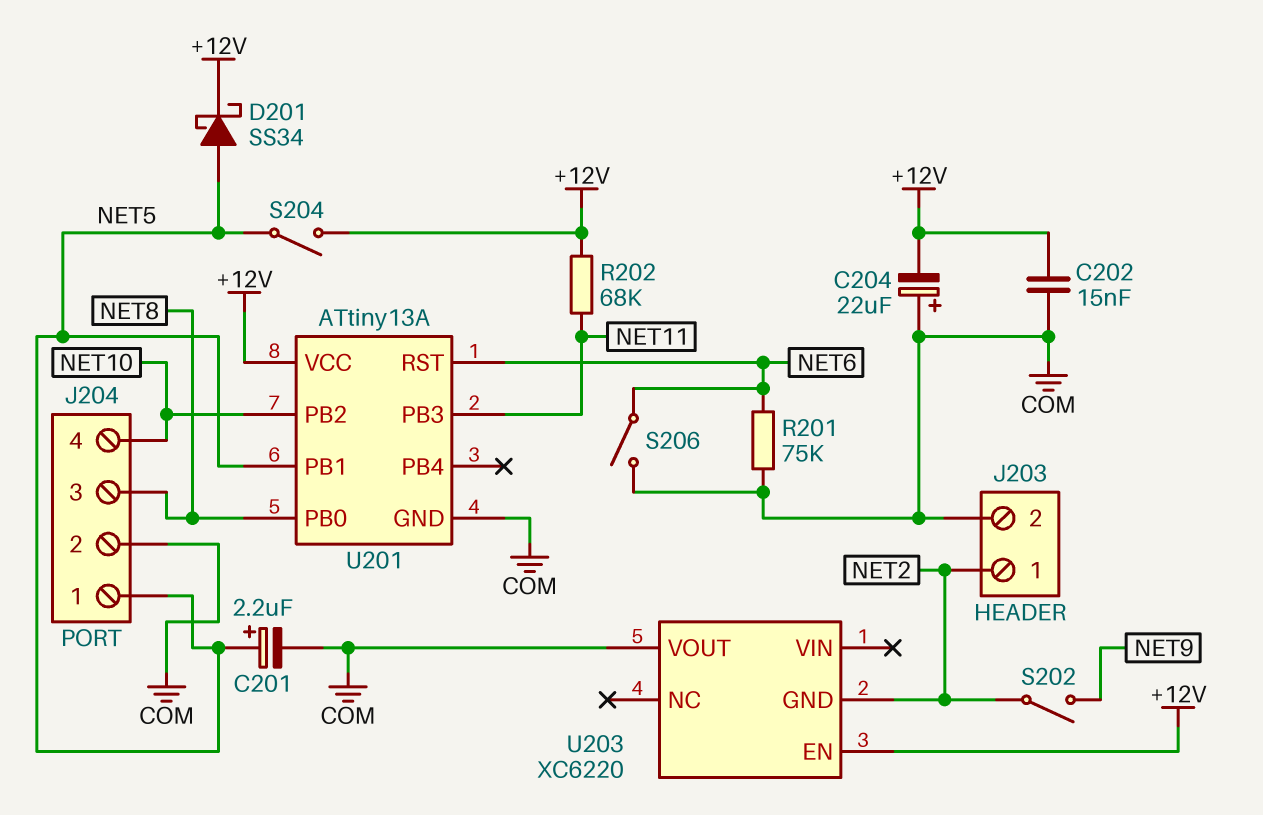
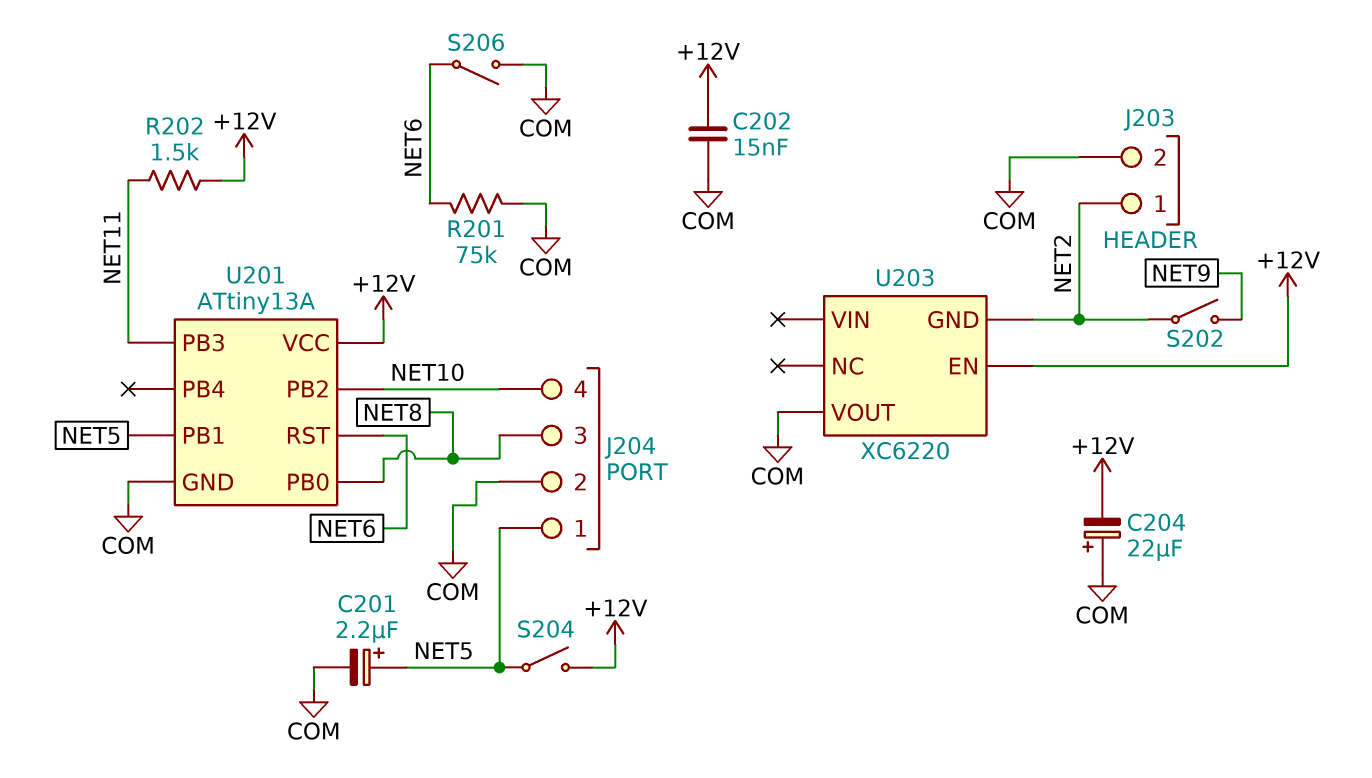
D201: schottky SS34 (A NET5, K +12V) -> none
R202: 68k (+12V, NET11) -> 1.5k (+12V, NET11)

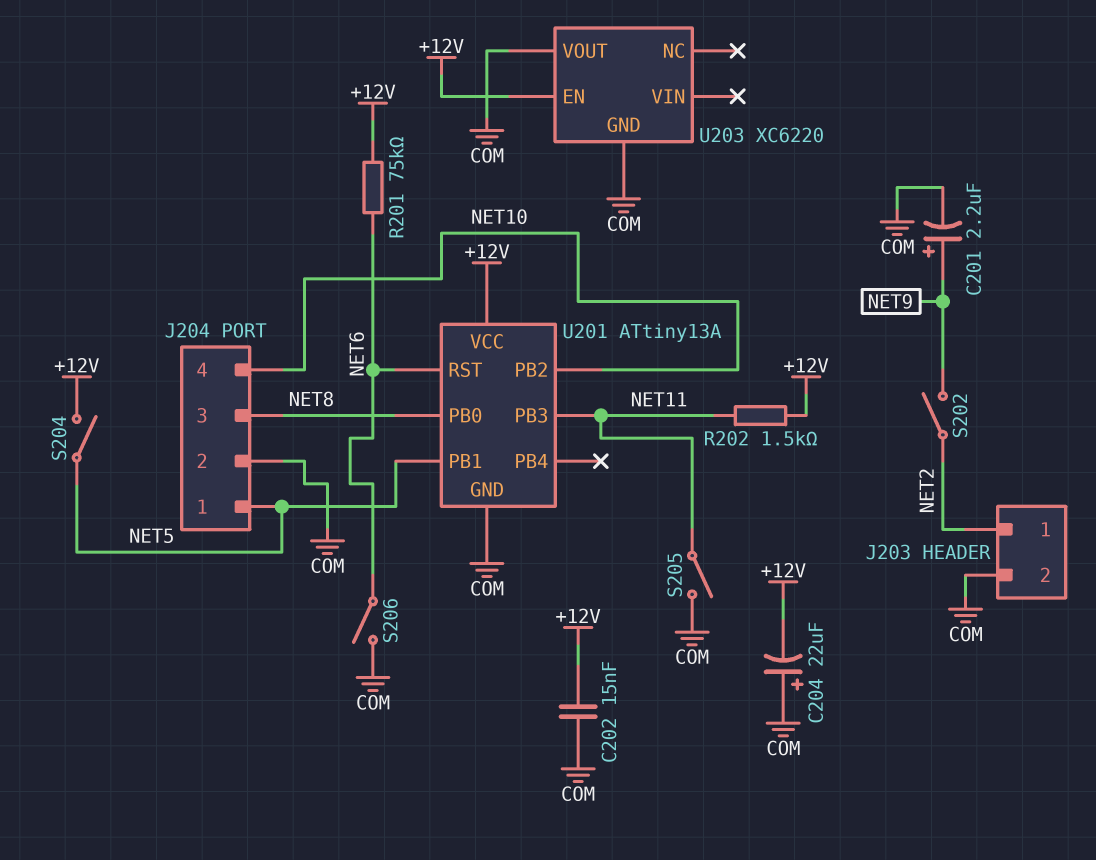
C201: 2.2uF (plus NET5, minus COM) -> 2.2uF (plus NET9, minus COM)
R201: 75k (COM, NET6) -> 75k (+12V, NET6)
S205: none -> switch (COM, NET11)
U203 pin GND: NET2 -> COM

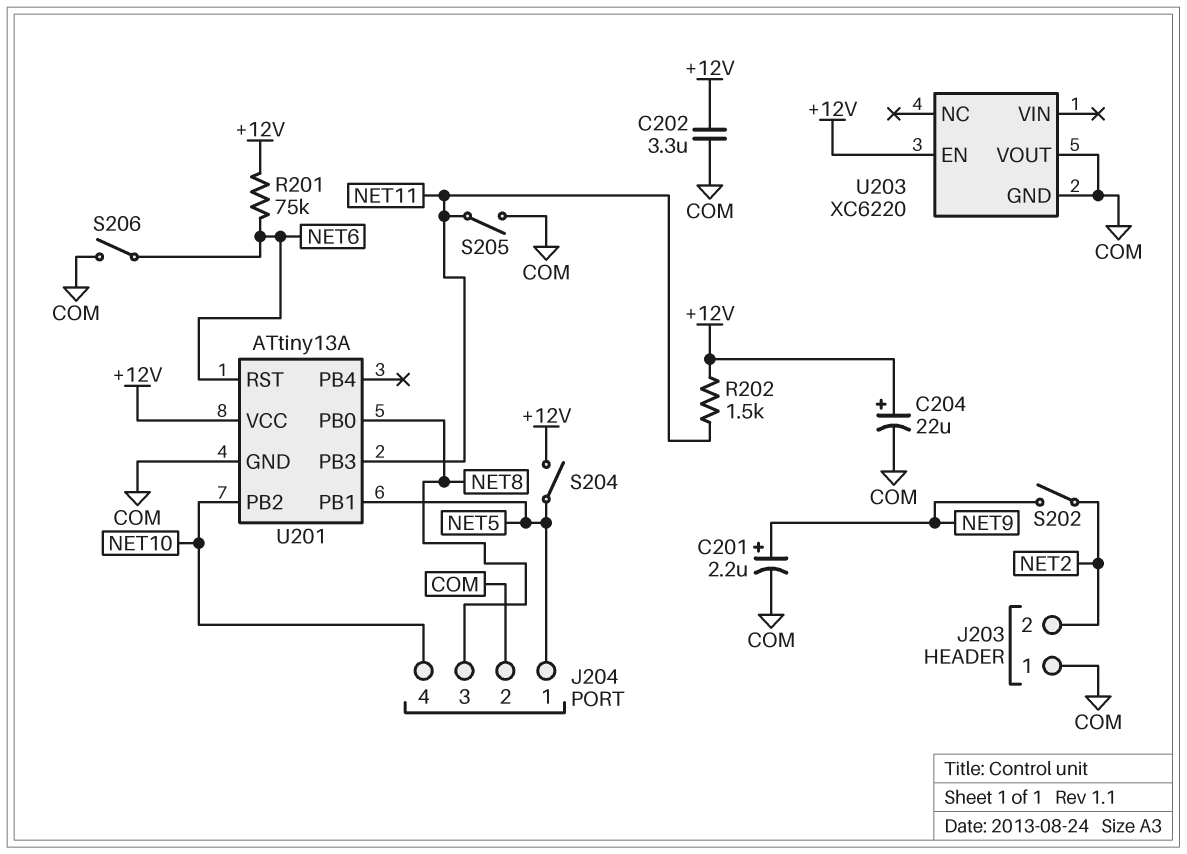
C202: 15nF (+12V, COM) -> 3.3uF (+12V, COM)
C204: 22uF (plus COM, minus +12V) -> 22uF (plus +12V, minus COM)
J203 pin 1: NET2 -> COM
J203 pin 2: COM -> NET2

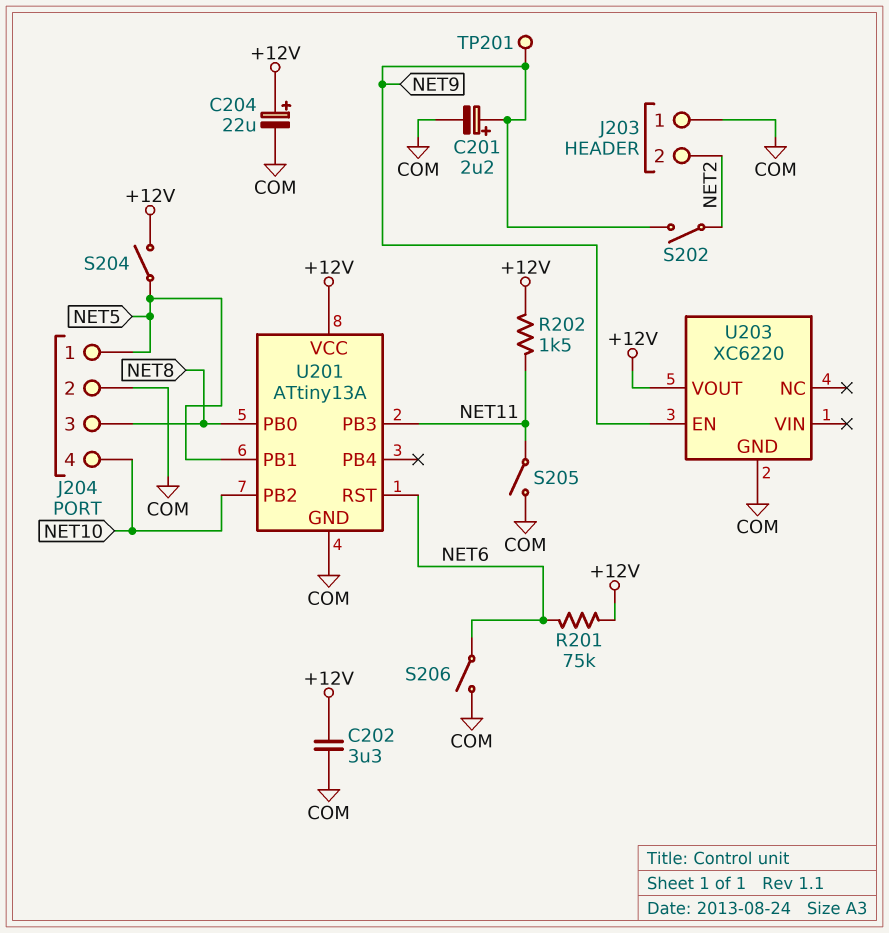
TP201: none -> test point (NET9)
U203 pin EN: +12V -> NET9
U203 pin VOUT: COM -> +12V

